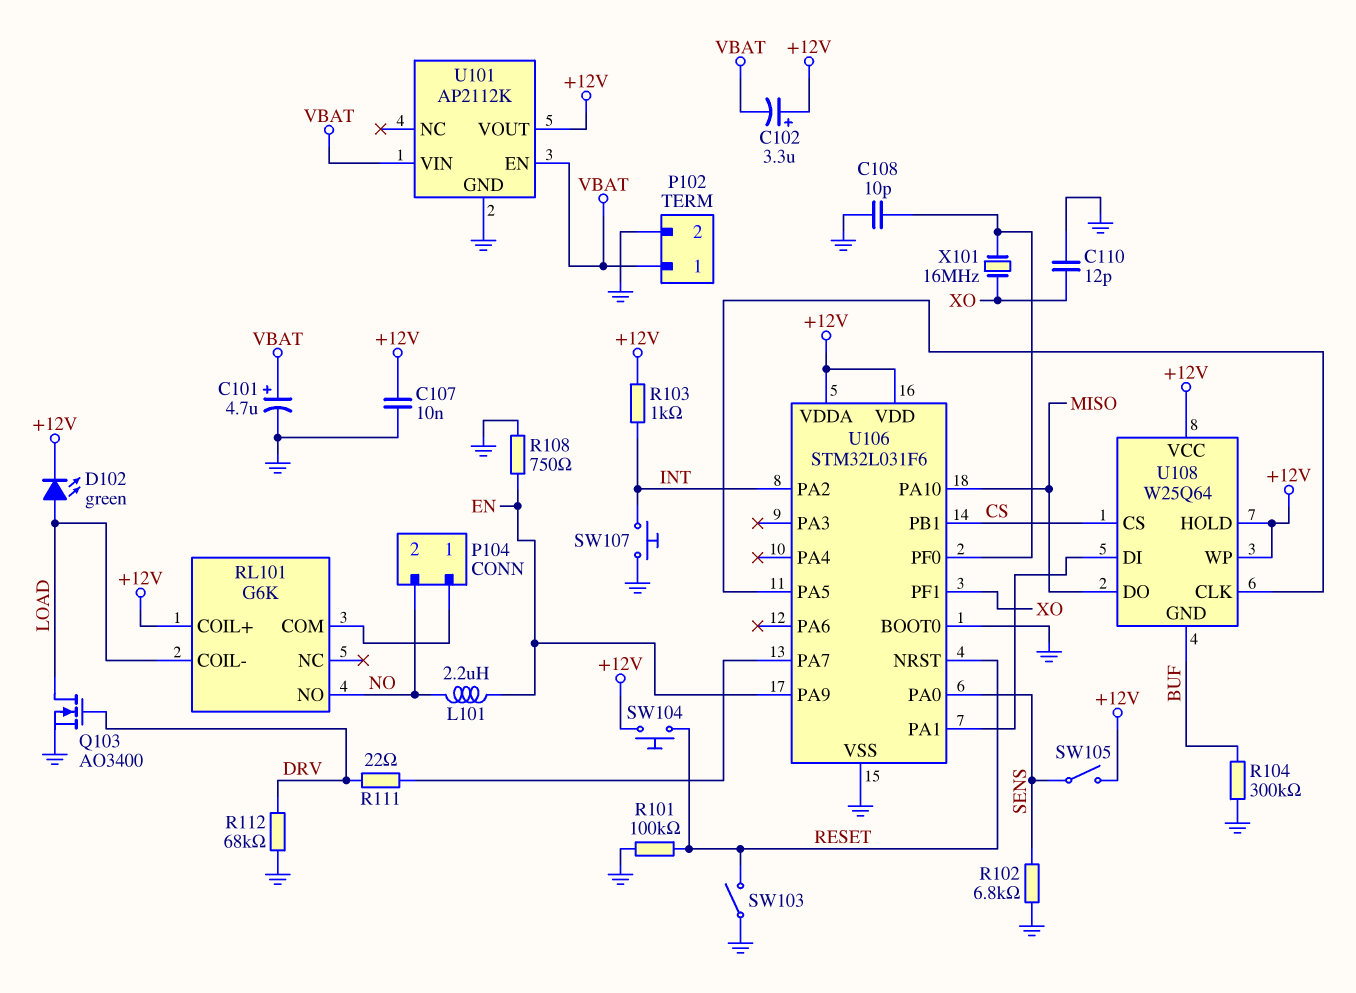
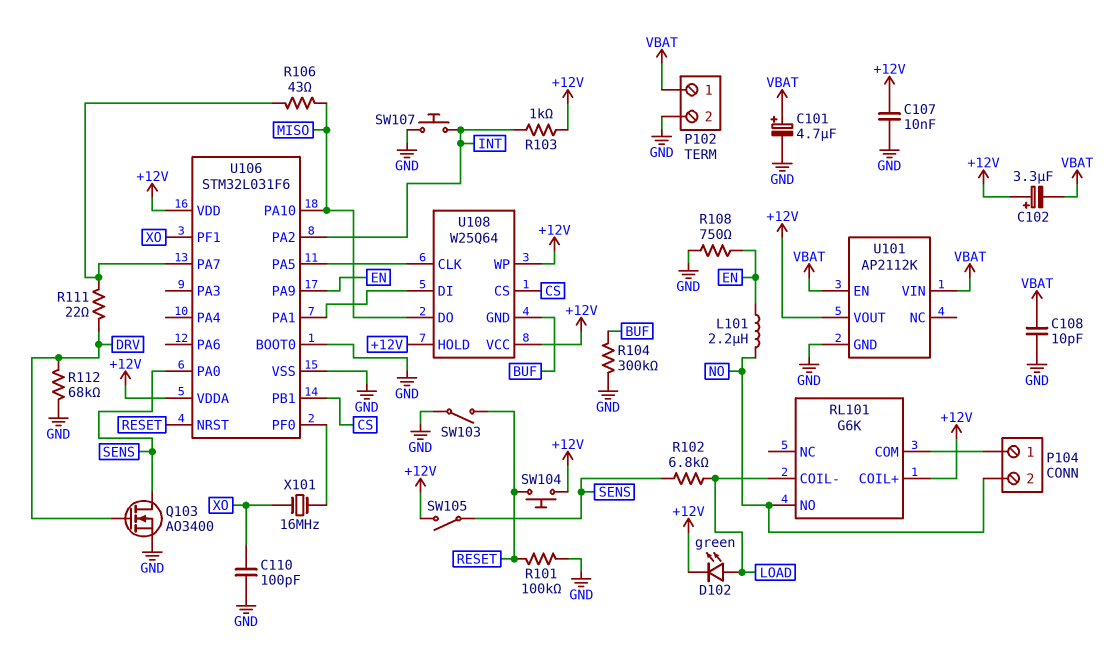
C108: 10pF (GND, U106/PF0) -> 10pF (GND, VBAT)
C110: 12pF (GND, XO) -> 100pF (GND, XO)
Q103: NMOS AO3400 (G DRV, D LOAD, S GND) -> NMOS AO3400 (G DRV, D SENS, S GND)
R102: 6.8k (GND, SENS) -> 6.8k (LOAD, SENS)
R106: none -> 43 (MISO, U106/PA7)

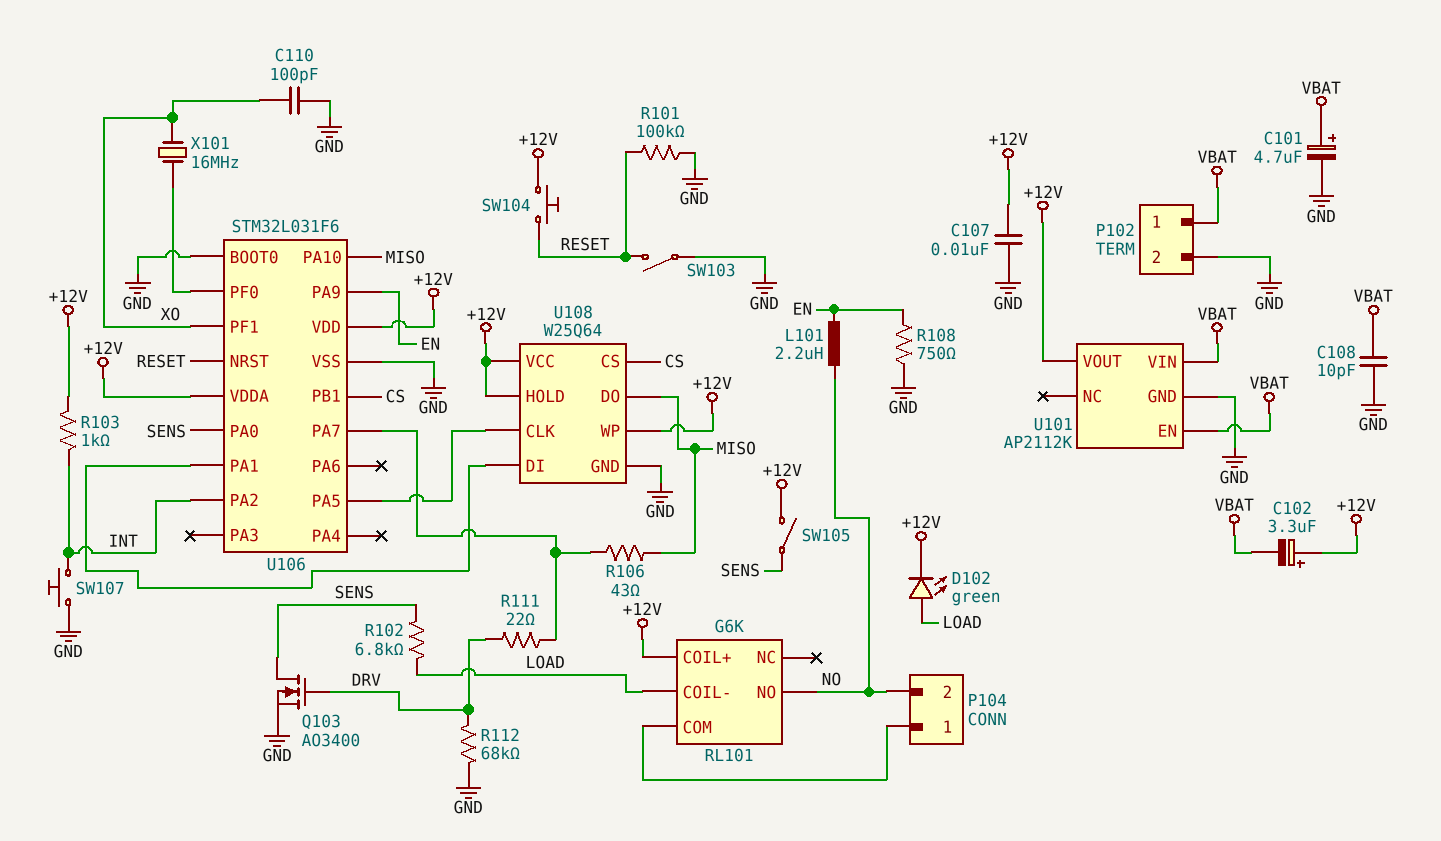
R104: 300k (BUF, GND) -> none
U108 pin GND: BUF -> GND

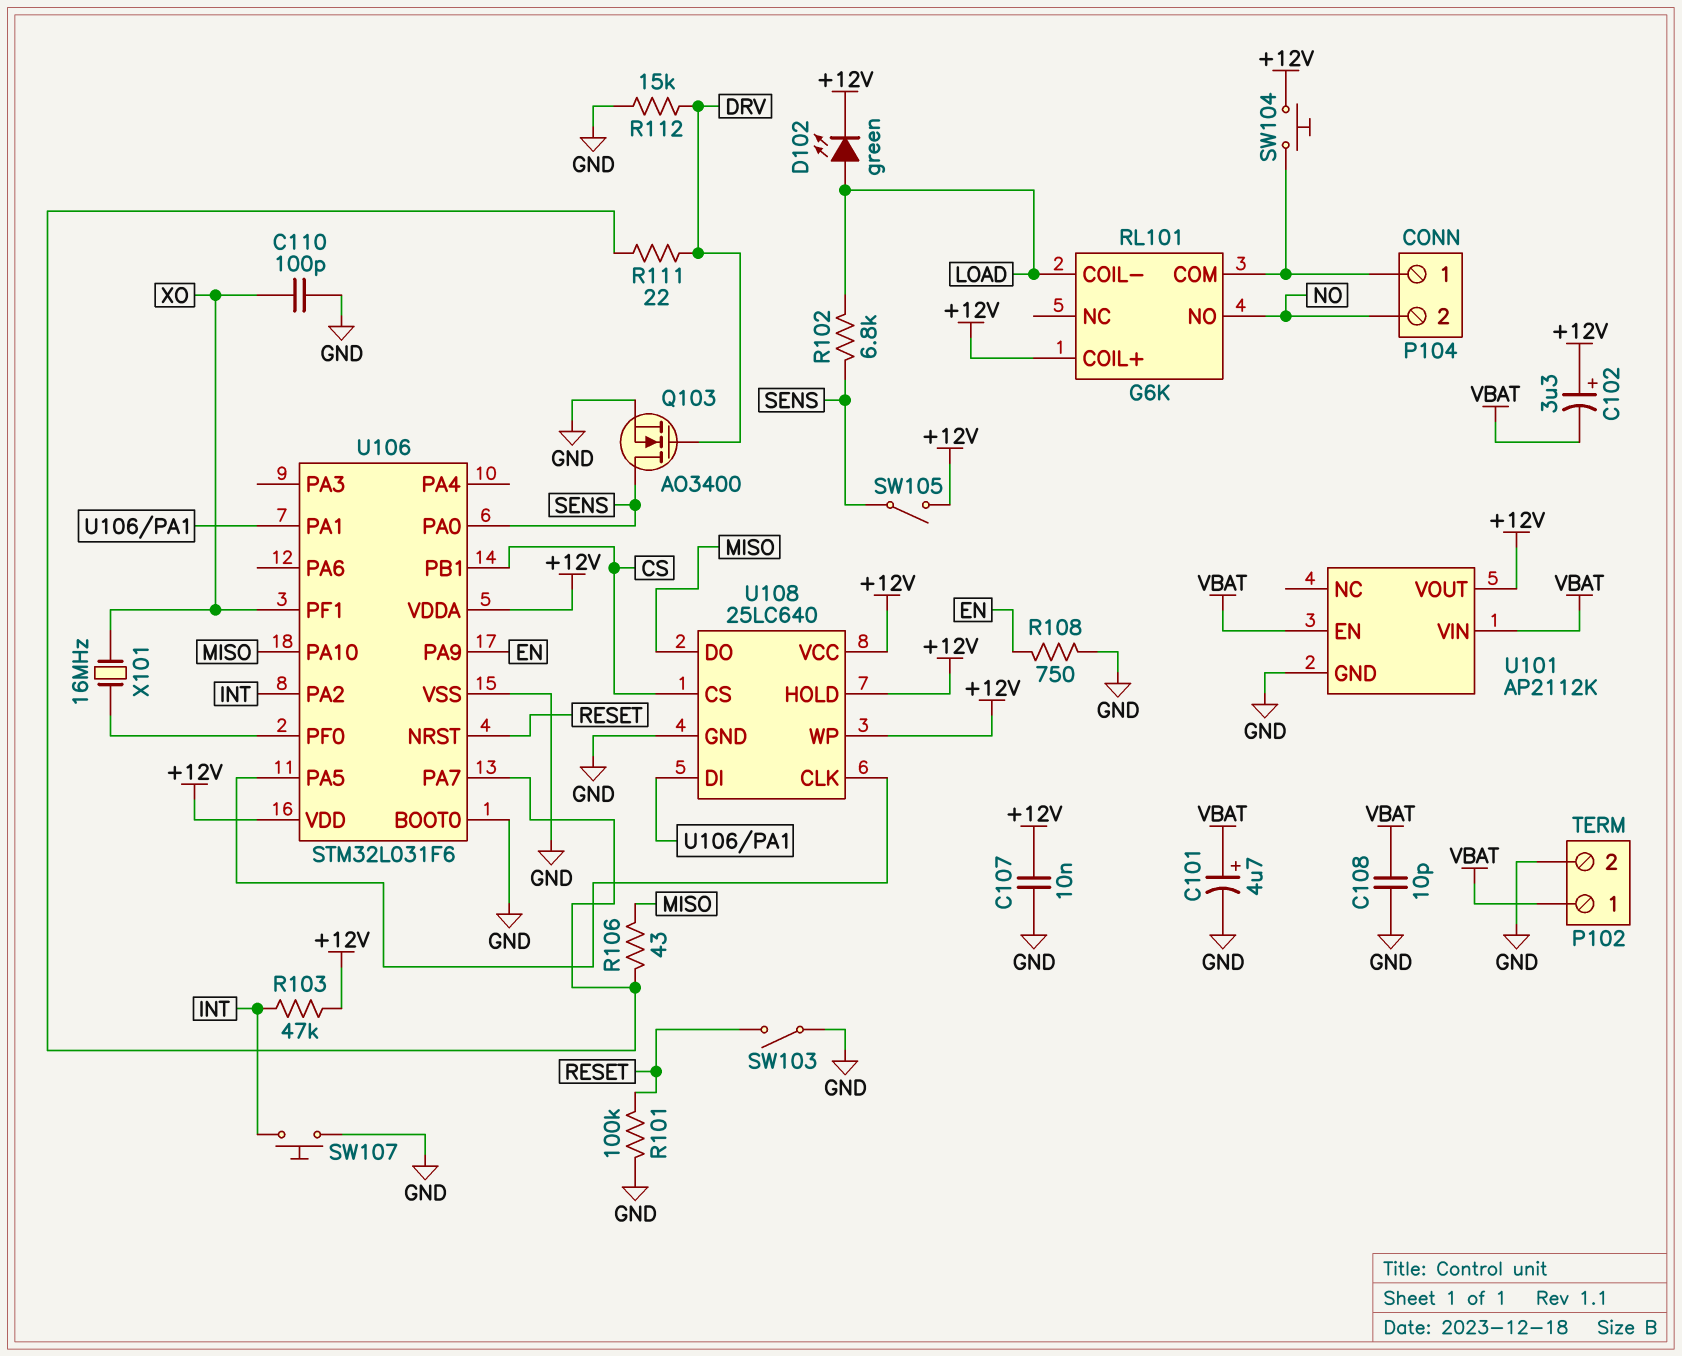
L101: 2.2uH (EN, NO) -> none
R103: 1k (+12V, INT) -> 47k (+12V, INT)
R112: 68k (DRV, GND) -> 15k (DRV, GND)
SW104: button (+12V, RESET) -> button (+12V, P104/1)
U108: W25Q64 -> 25LC640

